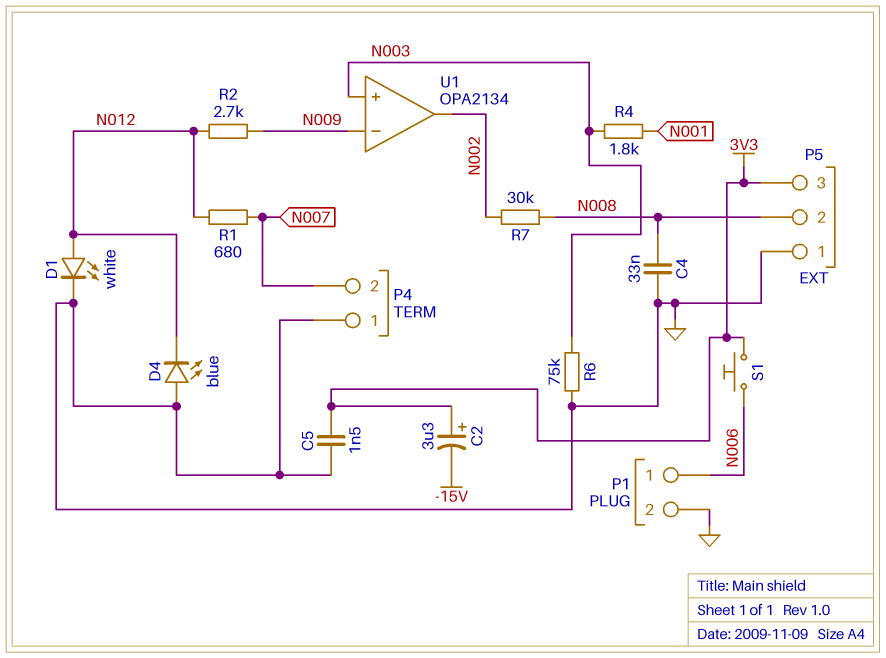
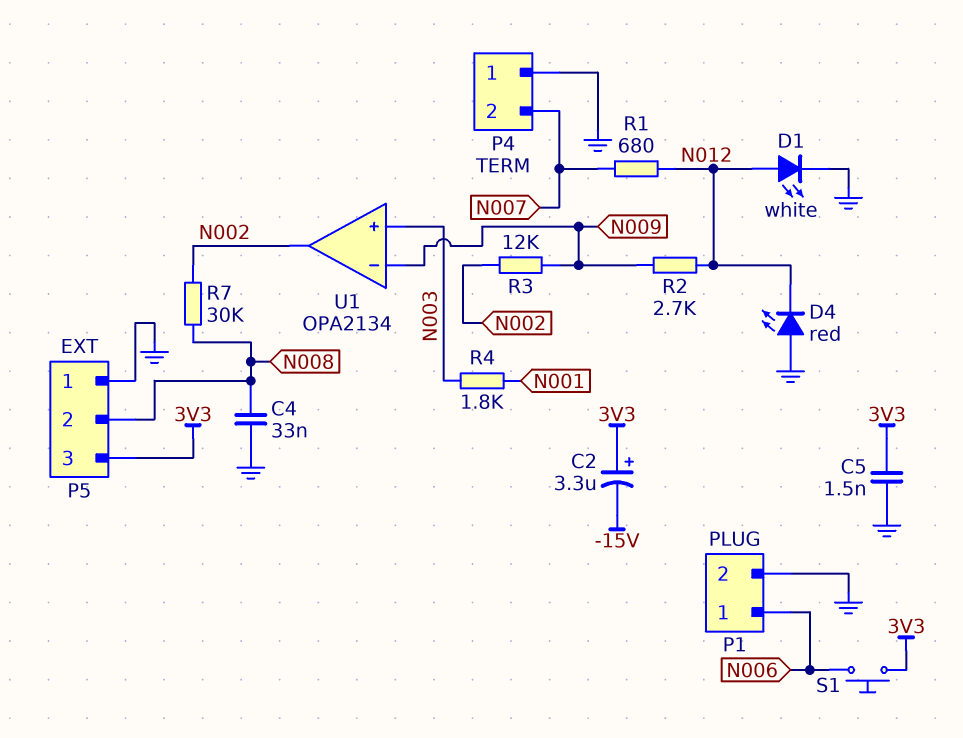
D4: LED blue (A GND, K N012) -> LED red (A GND, K N012)
R3: none -> 12k (N002, N009)
R6: 75k (GND, N003) -> none

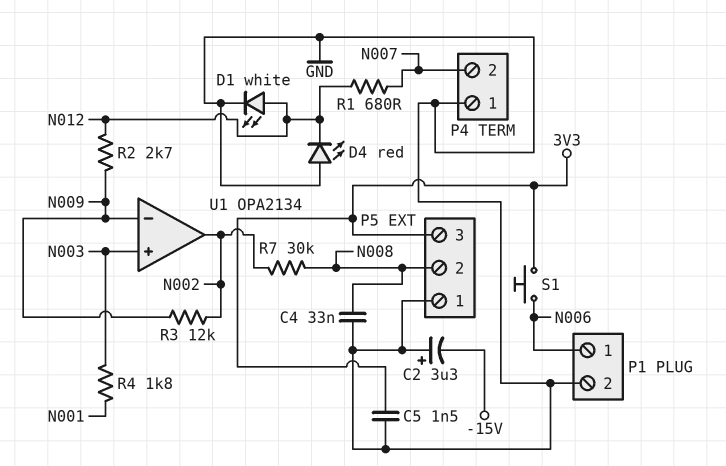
C2: 3.3uF (plus 3V3, minus -15V) -> 3.3uF (plus GND, minus -15V)

